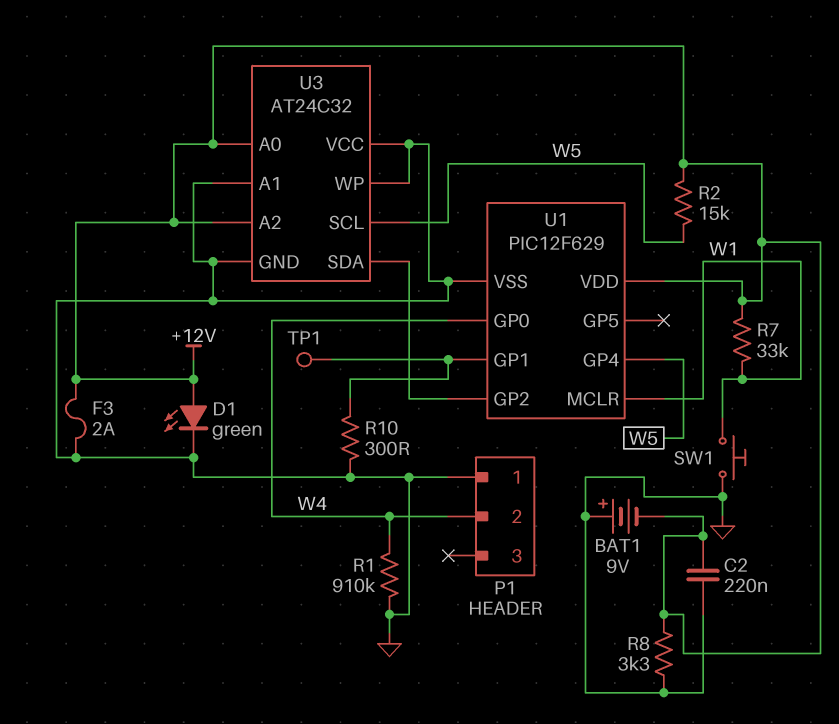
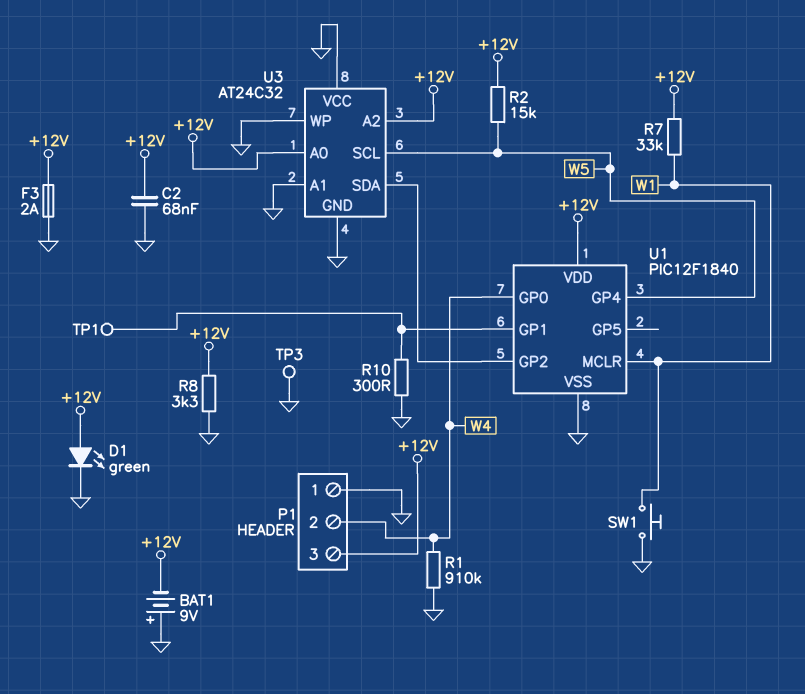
C2: 220nF (+12V, GND) -> 68nF (+12V, GND)
P1 pin 3: none -> +12V
TP3: none -> test point (GND)
U1: PIC12F629 -> PIC12F1840

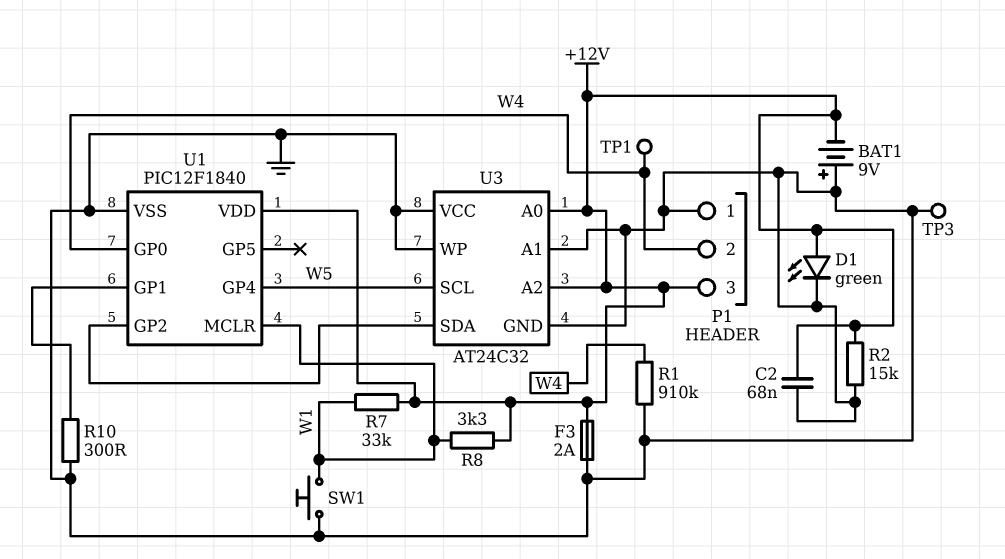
R2: 15k (+12V, W5) -> 15k (+12V, GND)
R8: 3.3k (+12V, GND) -> 3.3k (+12V, W1)
TP1: test point (U1/GP1) -> test point (W4)

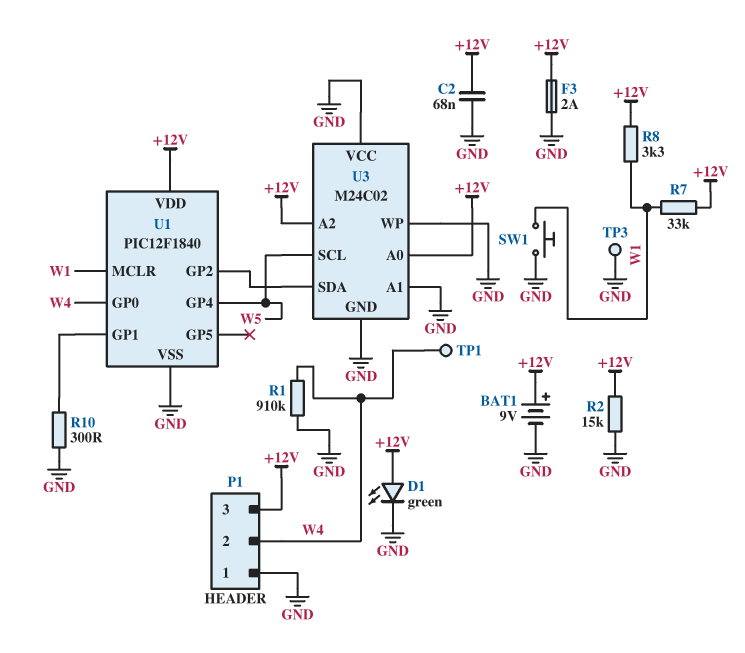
BAT1: 9V (plus GND, minus +12V) -> 9V (plus +12V, minus GND)
U3: AT24C32 -> M24C02

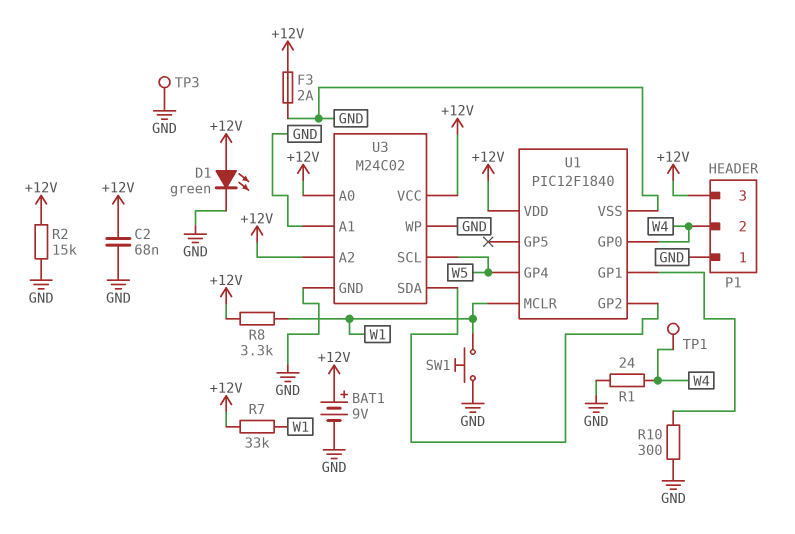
R1: 910k (GND, W4) -> 24 (GND, W4)
U3 pin VCC: GND -> +12V

